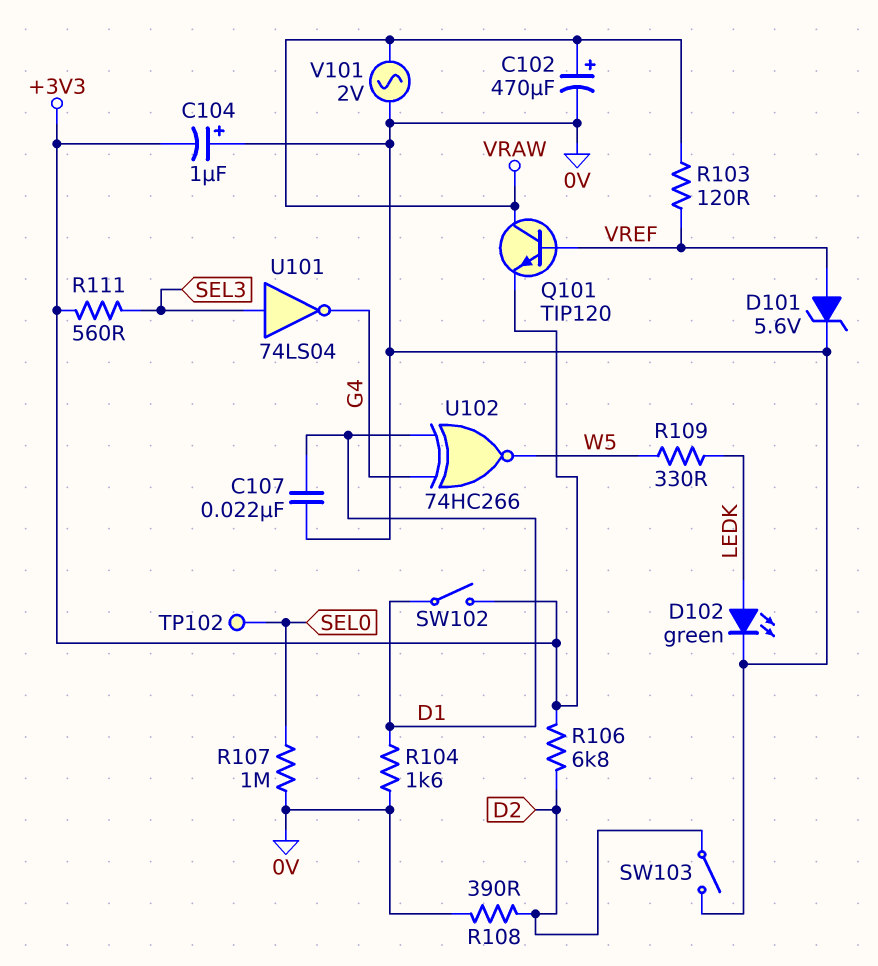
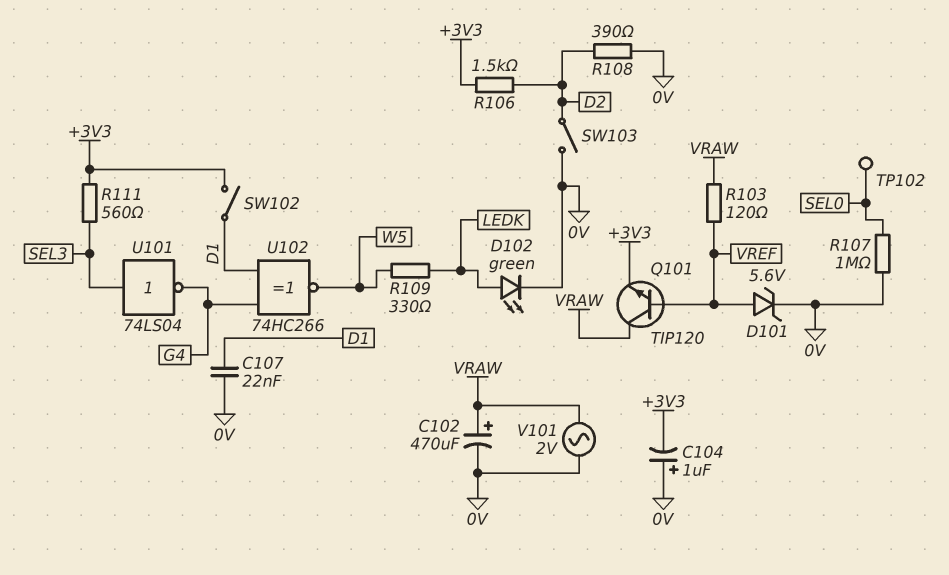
R104: 1.6k (0V, D1) -> none
R106: 6.8k (+3V3, D2) -> 1.5k (+3V3, D2)

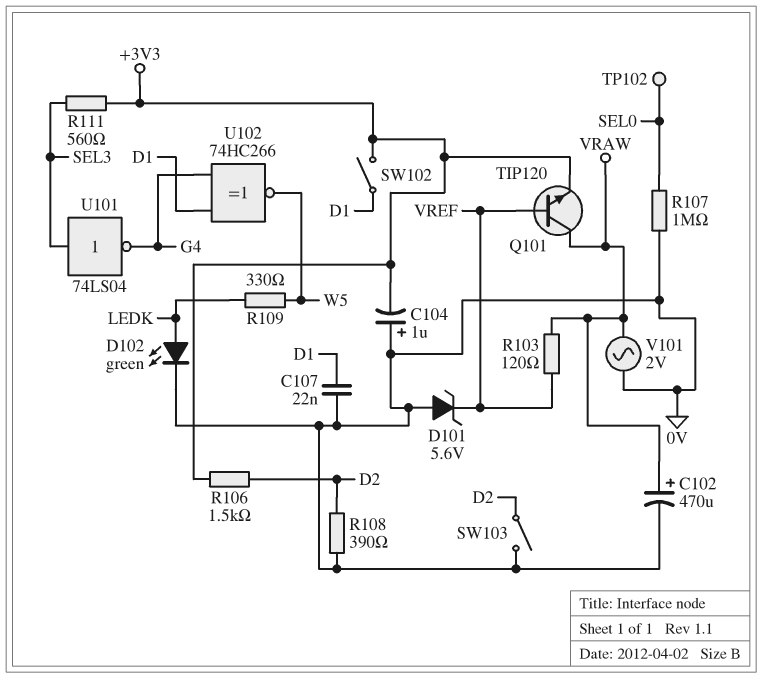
D101: zener 5.6V (A VREF, K 0V) -> zener 5.6V (A 0V, K VREF)

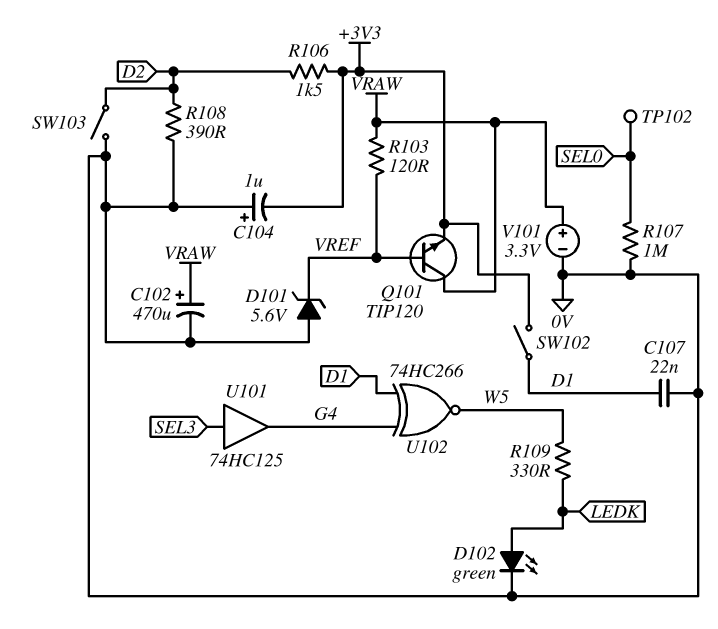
R111: 560 (+3V3, SEL3) -> none
U101: NOT 74LS04 (in SEL3, out G4) -> buffer 74HC125 (in SEL3, out G4)
V101: AC 2V (0V, VRAW) -> 3.3V (plus VRAW, minus 0V)

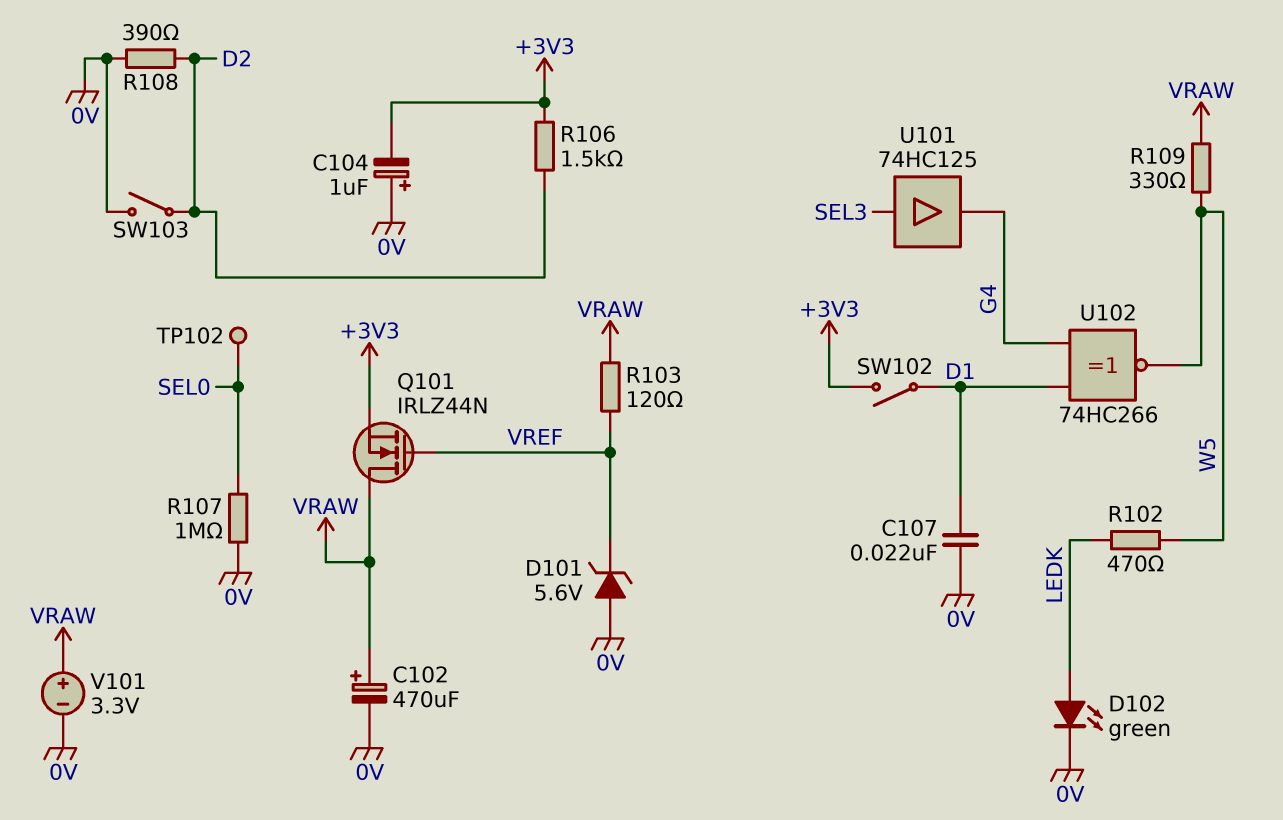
Q101: NPN TIP120 (B VREF, C VRAW, E +3V3) -> NMOS IRLZ44N (G VREF, D VRAW, S +3V3)
R102: none -> 470 (LEDK, W5)
R109: 330 (LEDK, W5) -> 330 (VRAW, W5)

